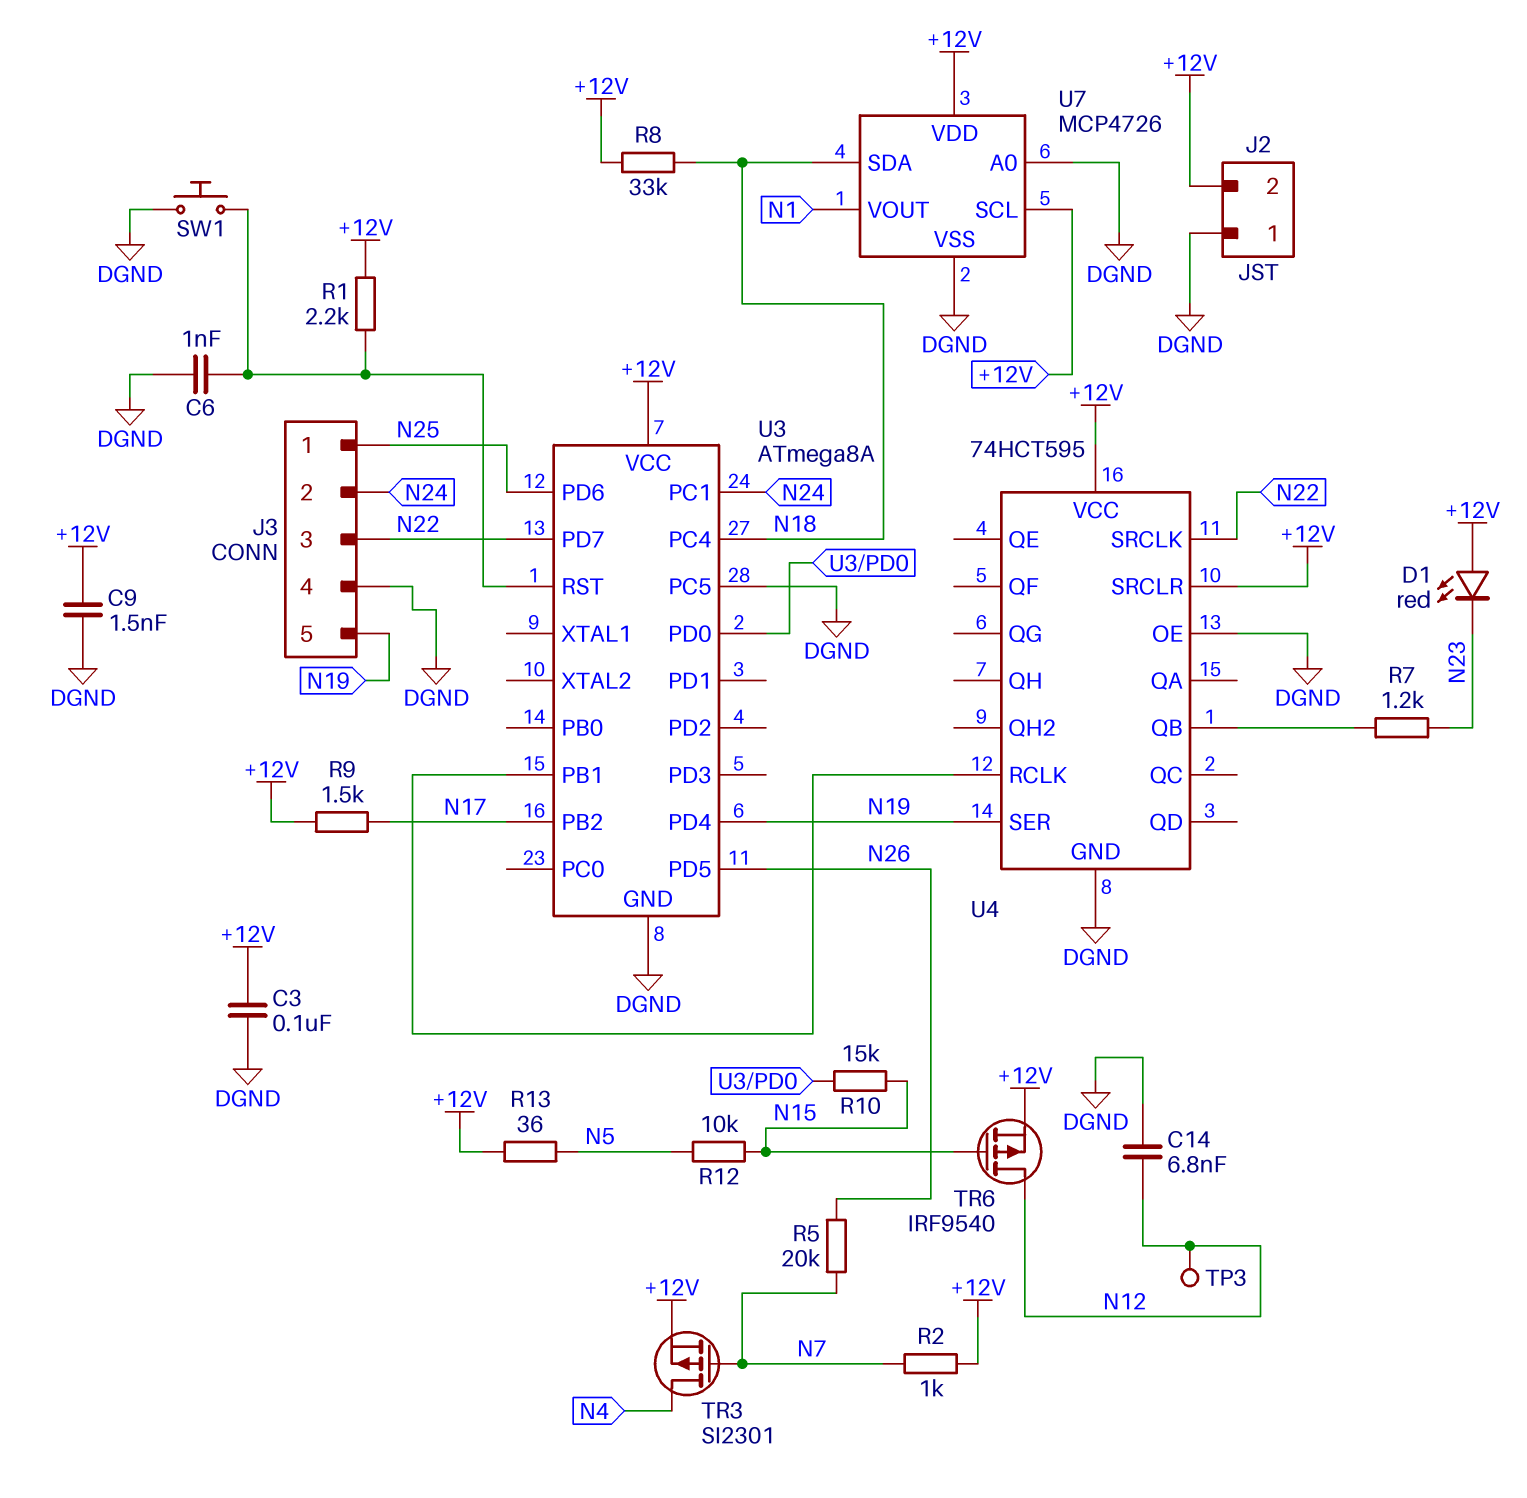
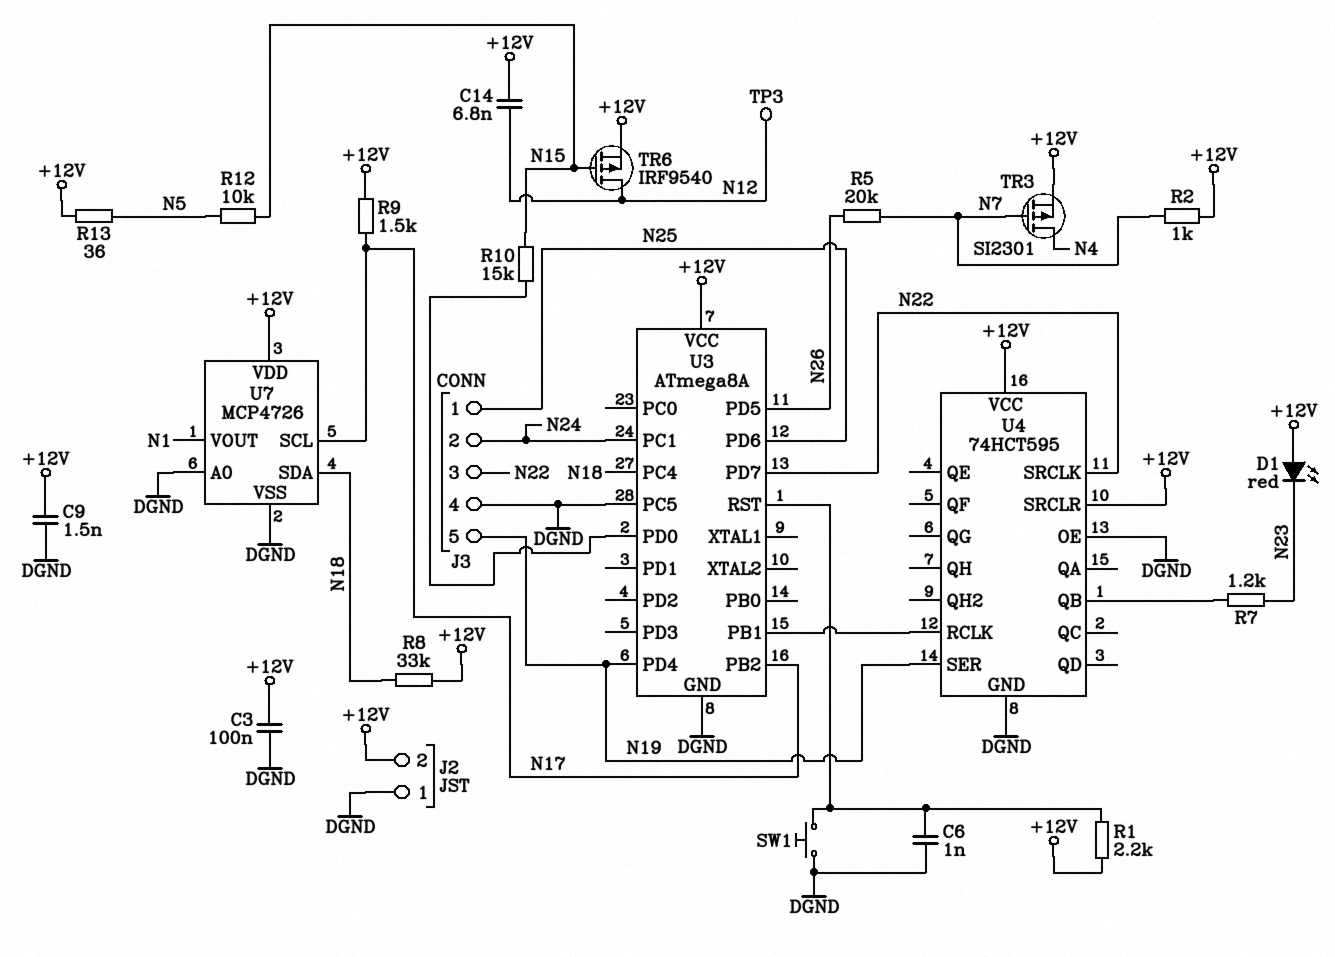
C14: 6.8nF (DGND, N12) -> 6.8nF (+12V, N12)
U7 pin SCL: +12V -> N17

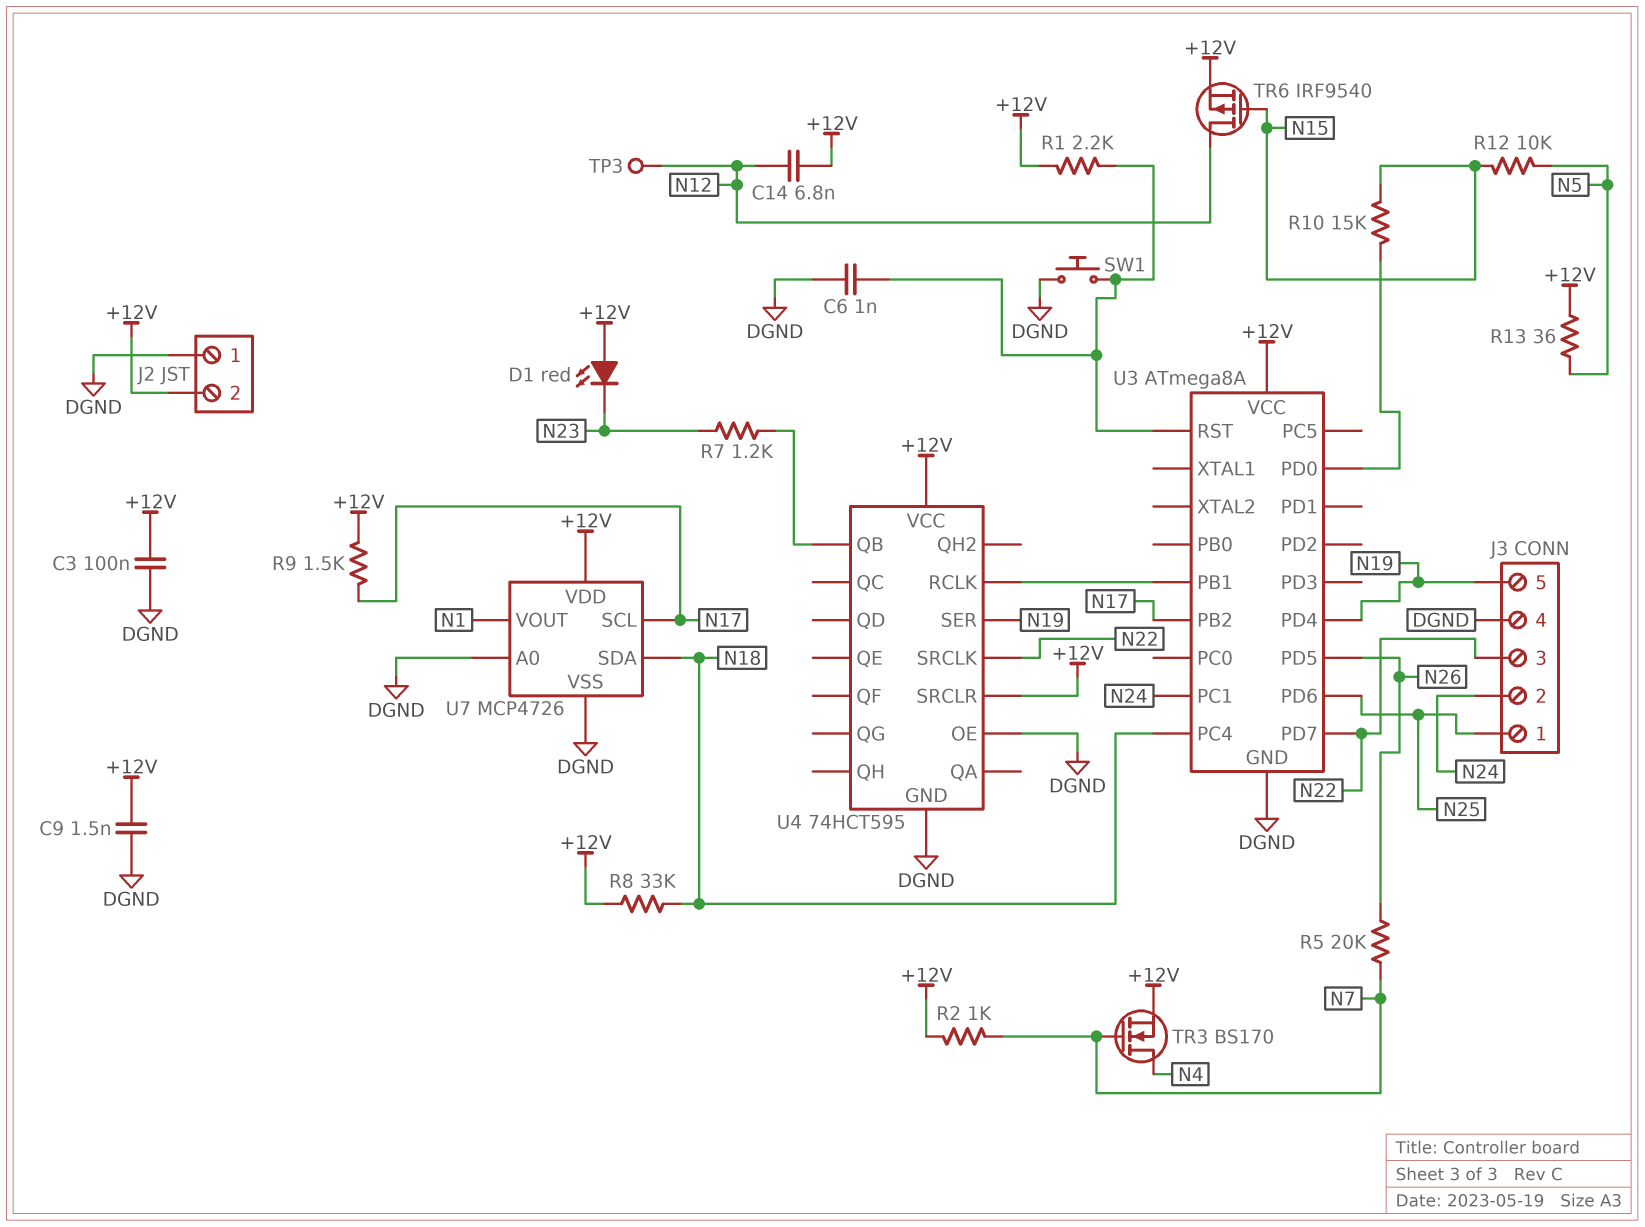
TR3: PMOS SI2301 (G N7, D N4, S +12V) -> NMOS BS170 (G N7, D N4, S +12V)
U3 pin PC5: DGND -> none

